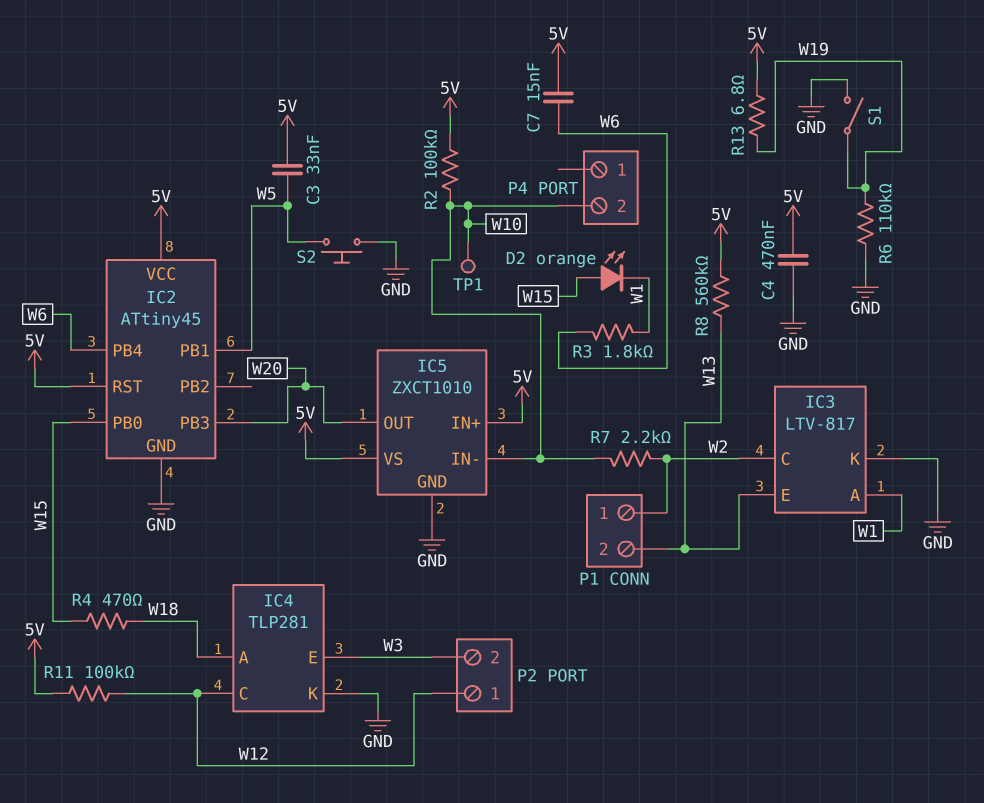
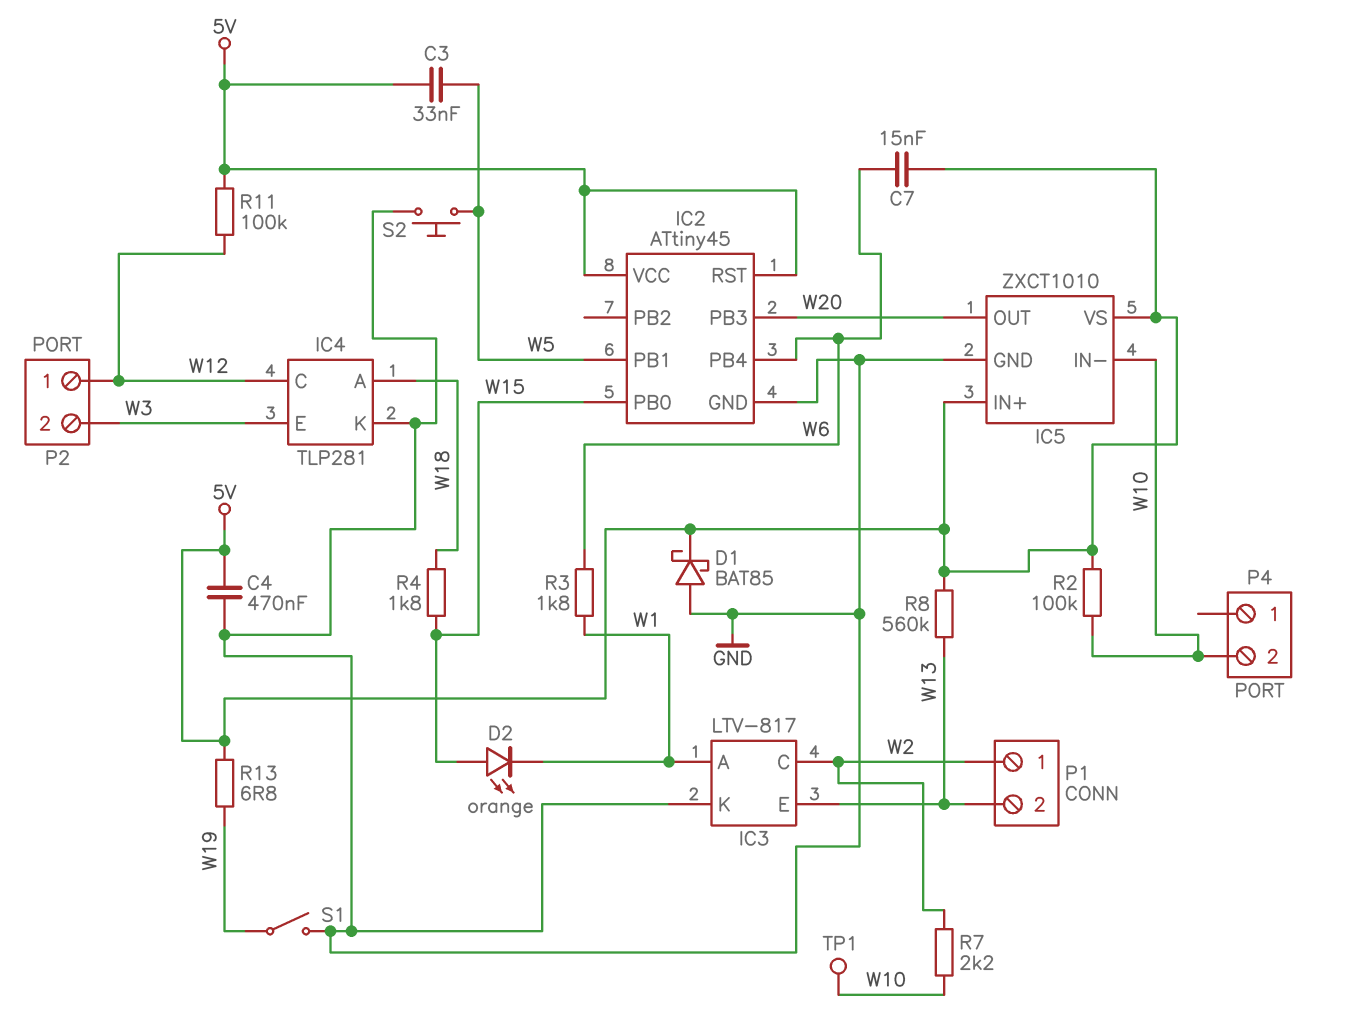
D1: none -> schottky BAT85 (A GND, K 5V)
R4: 470 (W15, W18) -> 1.8k (W15, W18)
R6: 110k (GND, W19) -> none

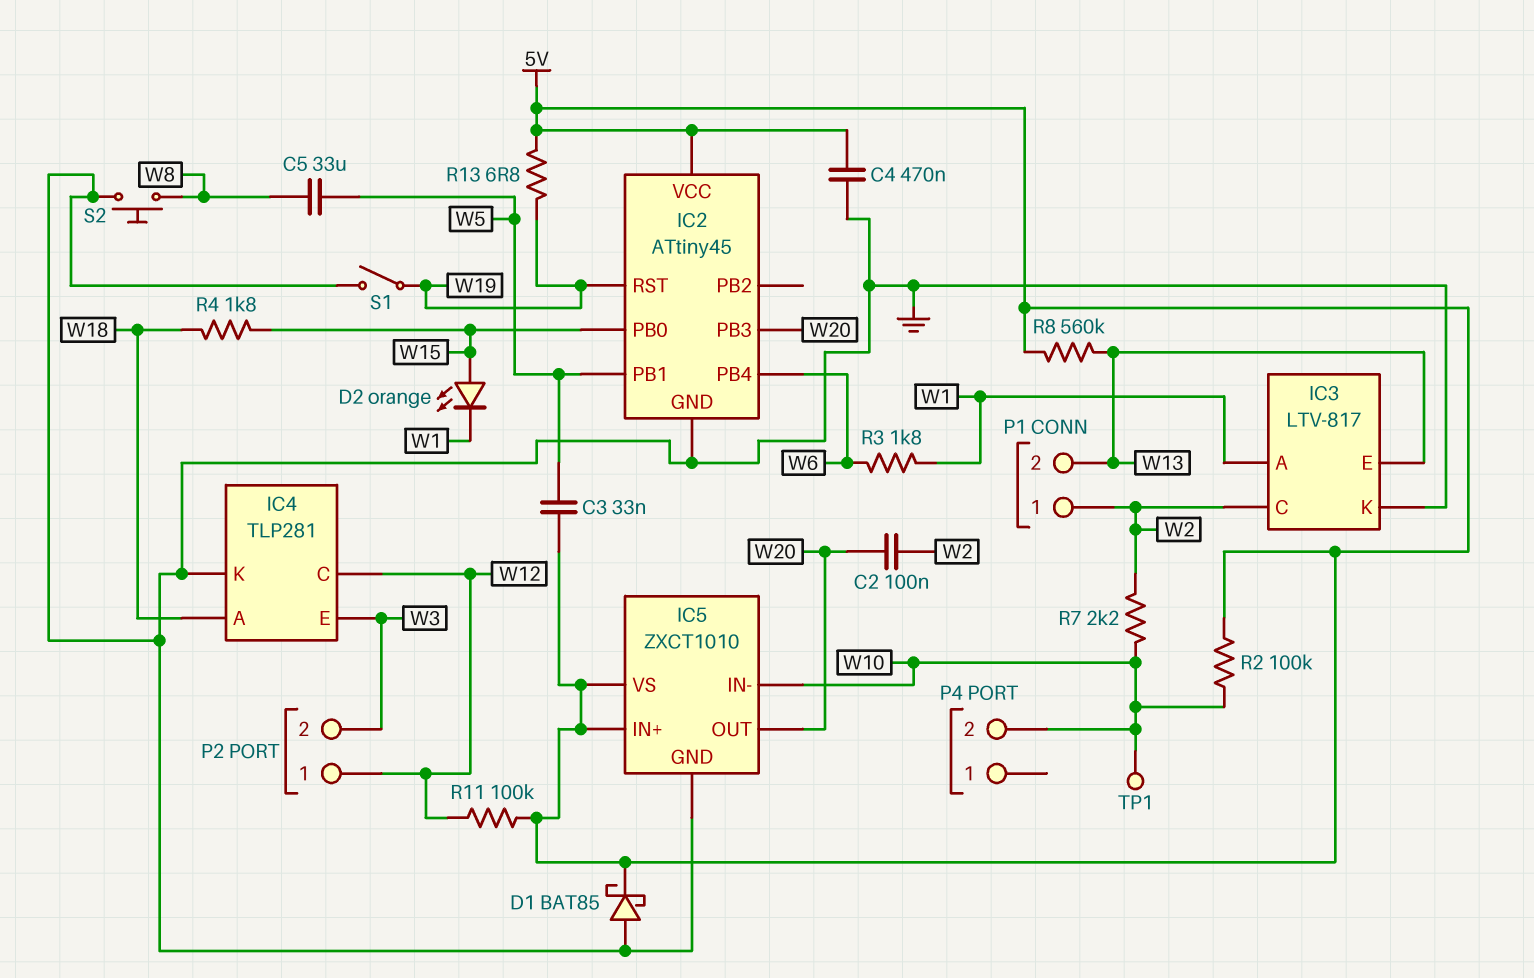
C2: none -> 100nF (W2, W20)
C5: none -> 33uF (W5, W8)
C7: 15nF (5V, W6) -> none
IC2 pin RST: 5V -> W19
S2: button (GND, W5) -> button (GND, W8)

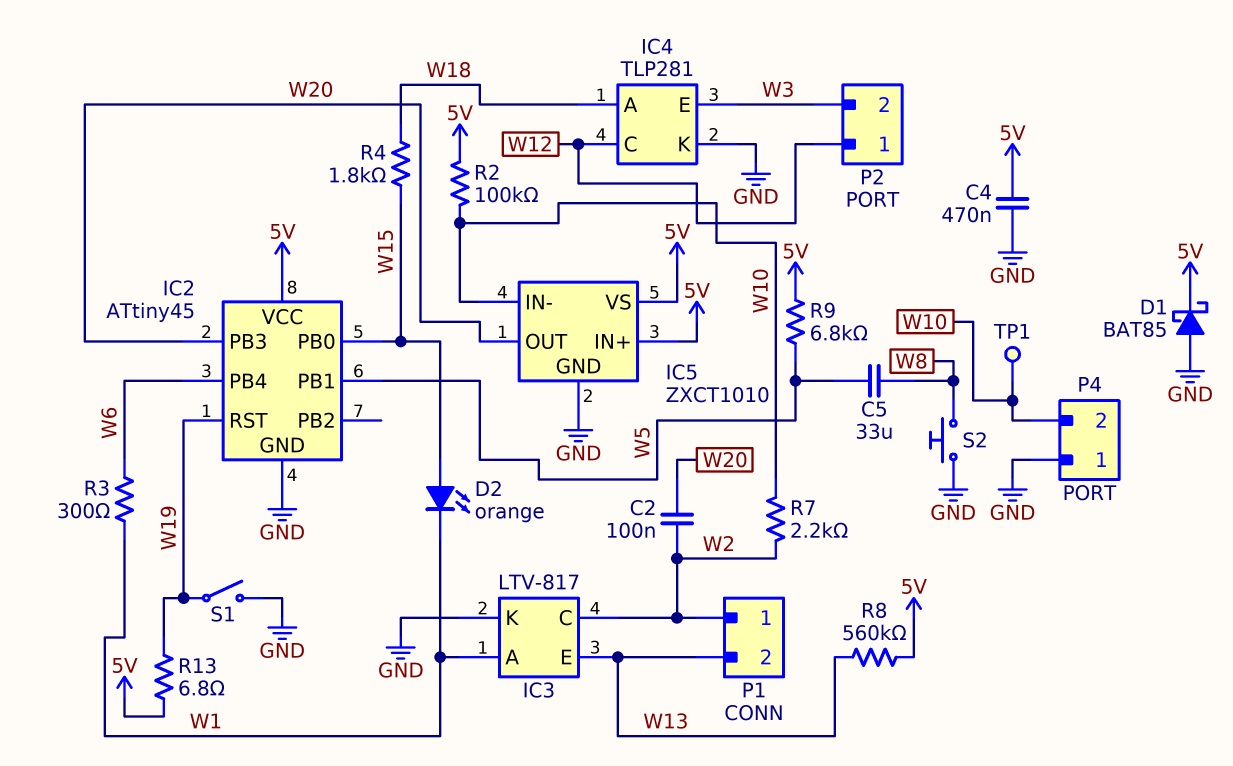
C3: 33nF (5V, W5) -> none
P4 pin 1: none -> GND
R3: 1.8k (W1, W6) -> 300 (W1, W6)
R9: none -> 6.8k (5V, W5)
R11: 100k (5V, W12) -> none

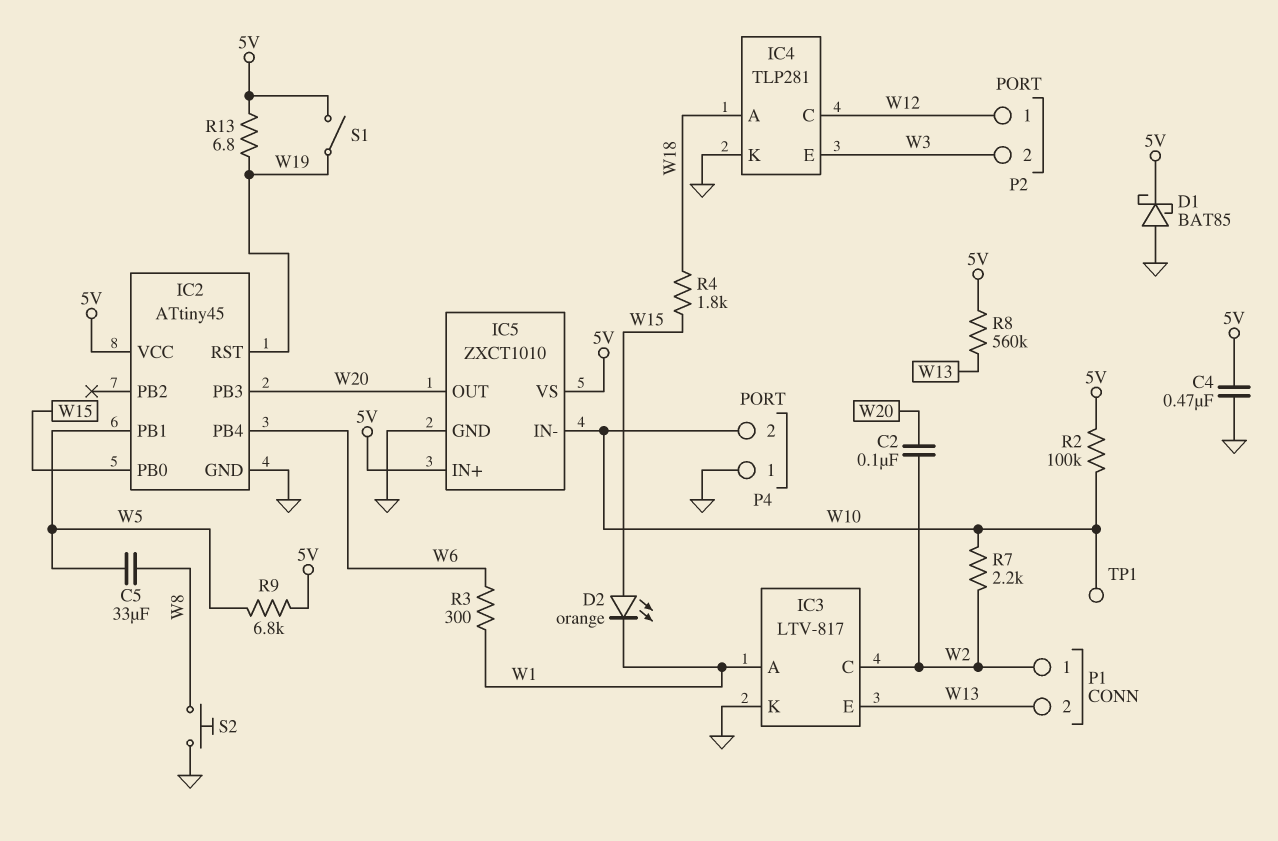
S1: switch (GND, W19) -> switch (5V, W19)

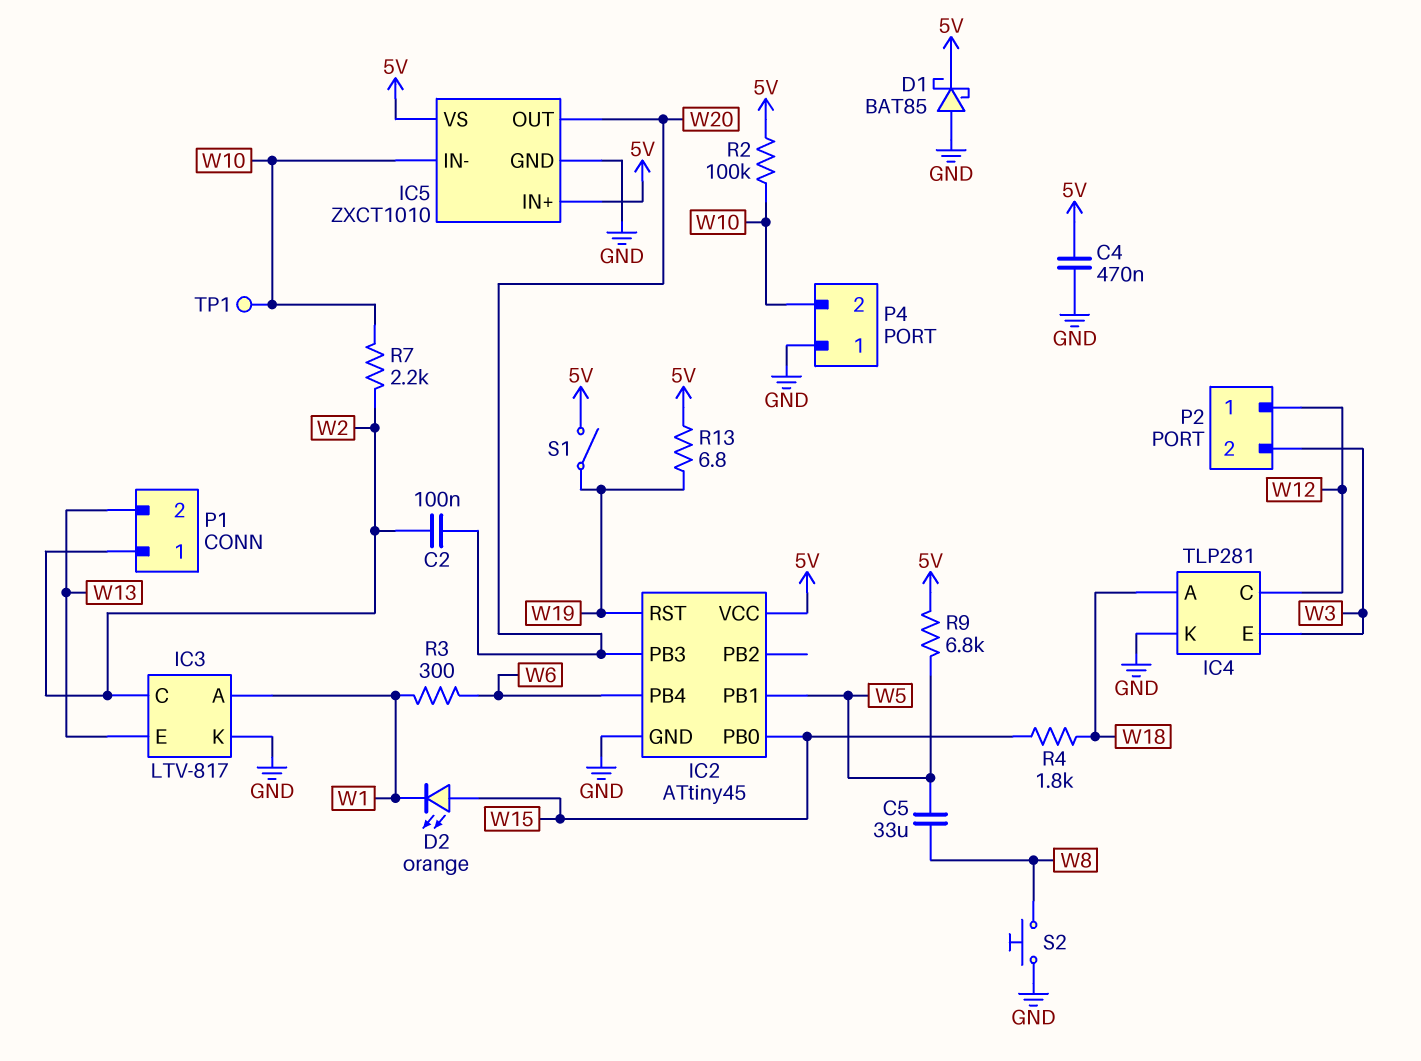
R8: 560k (5V, W13) -> none

